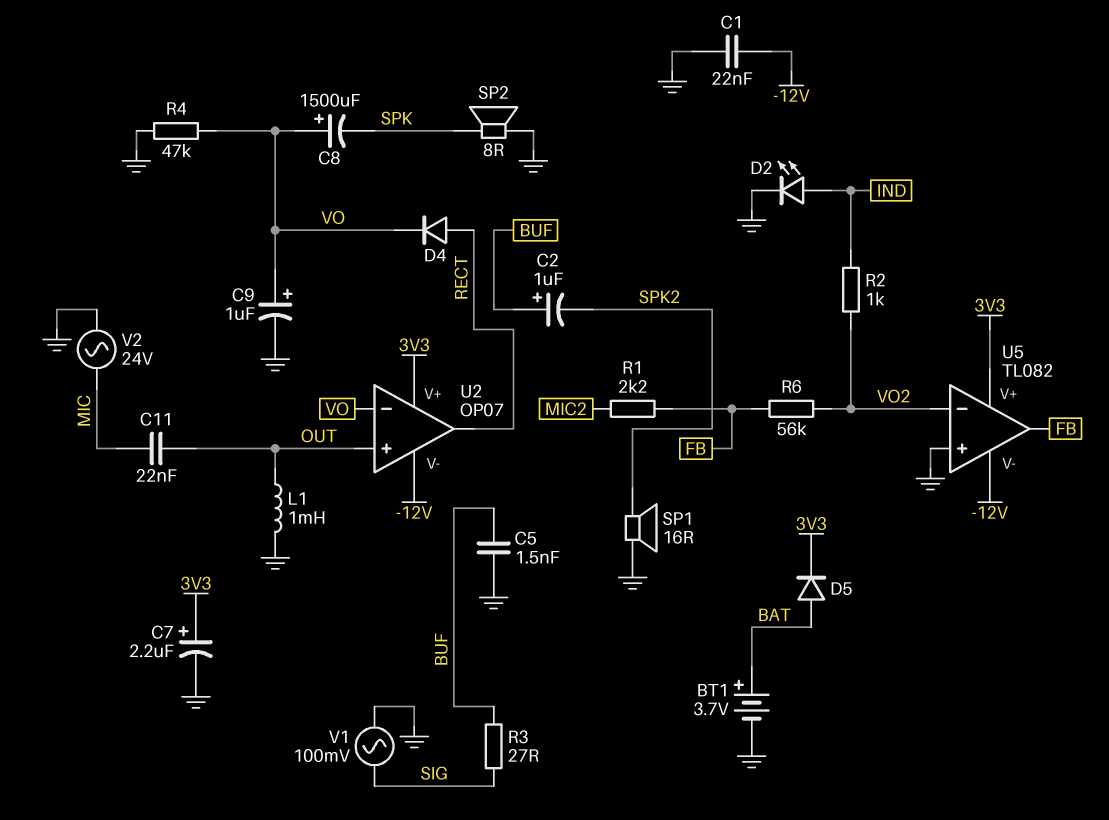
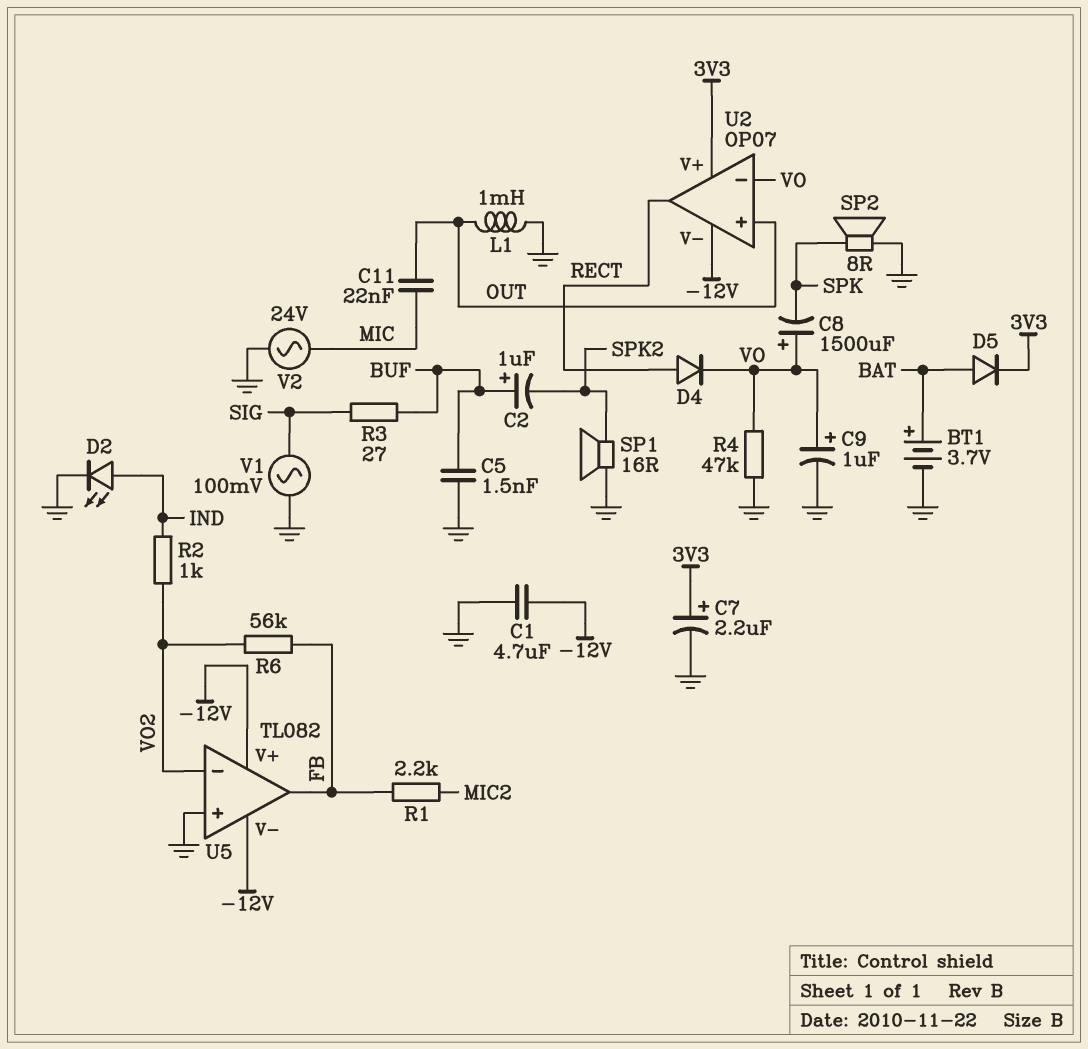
C1: 22nF (-12V, GND) -> 4.7uF (-12V, GND)
U5 pin V+: 3V3 -> -12V

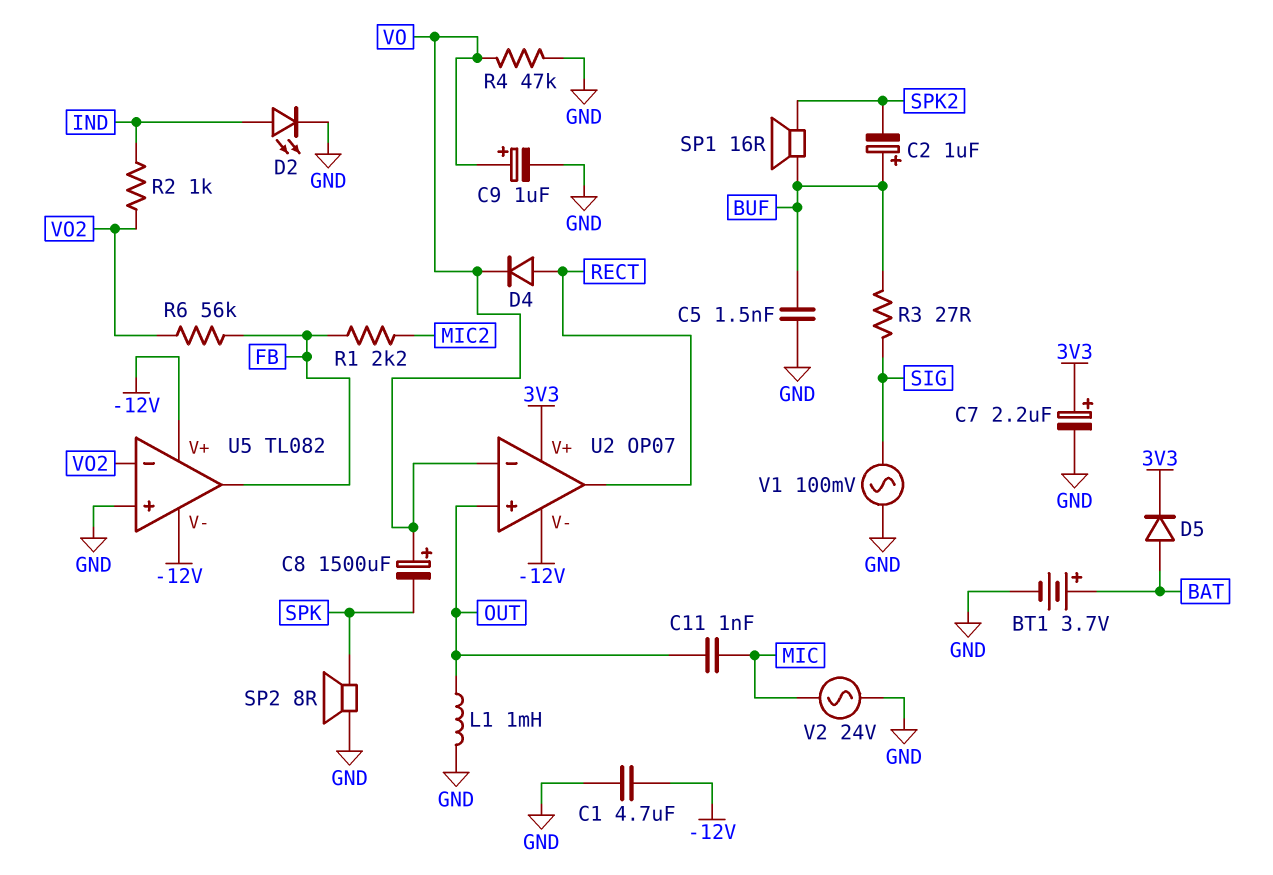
C11: 22nF (MIC, OUT) -> 1nF (MIC, OUT)
SP1: speaker 16R (GND, SPK2) -> speaker 16R (BUF, SPK2)

